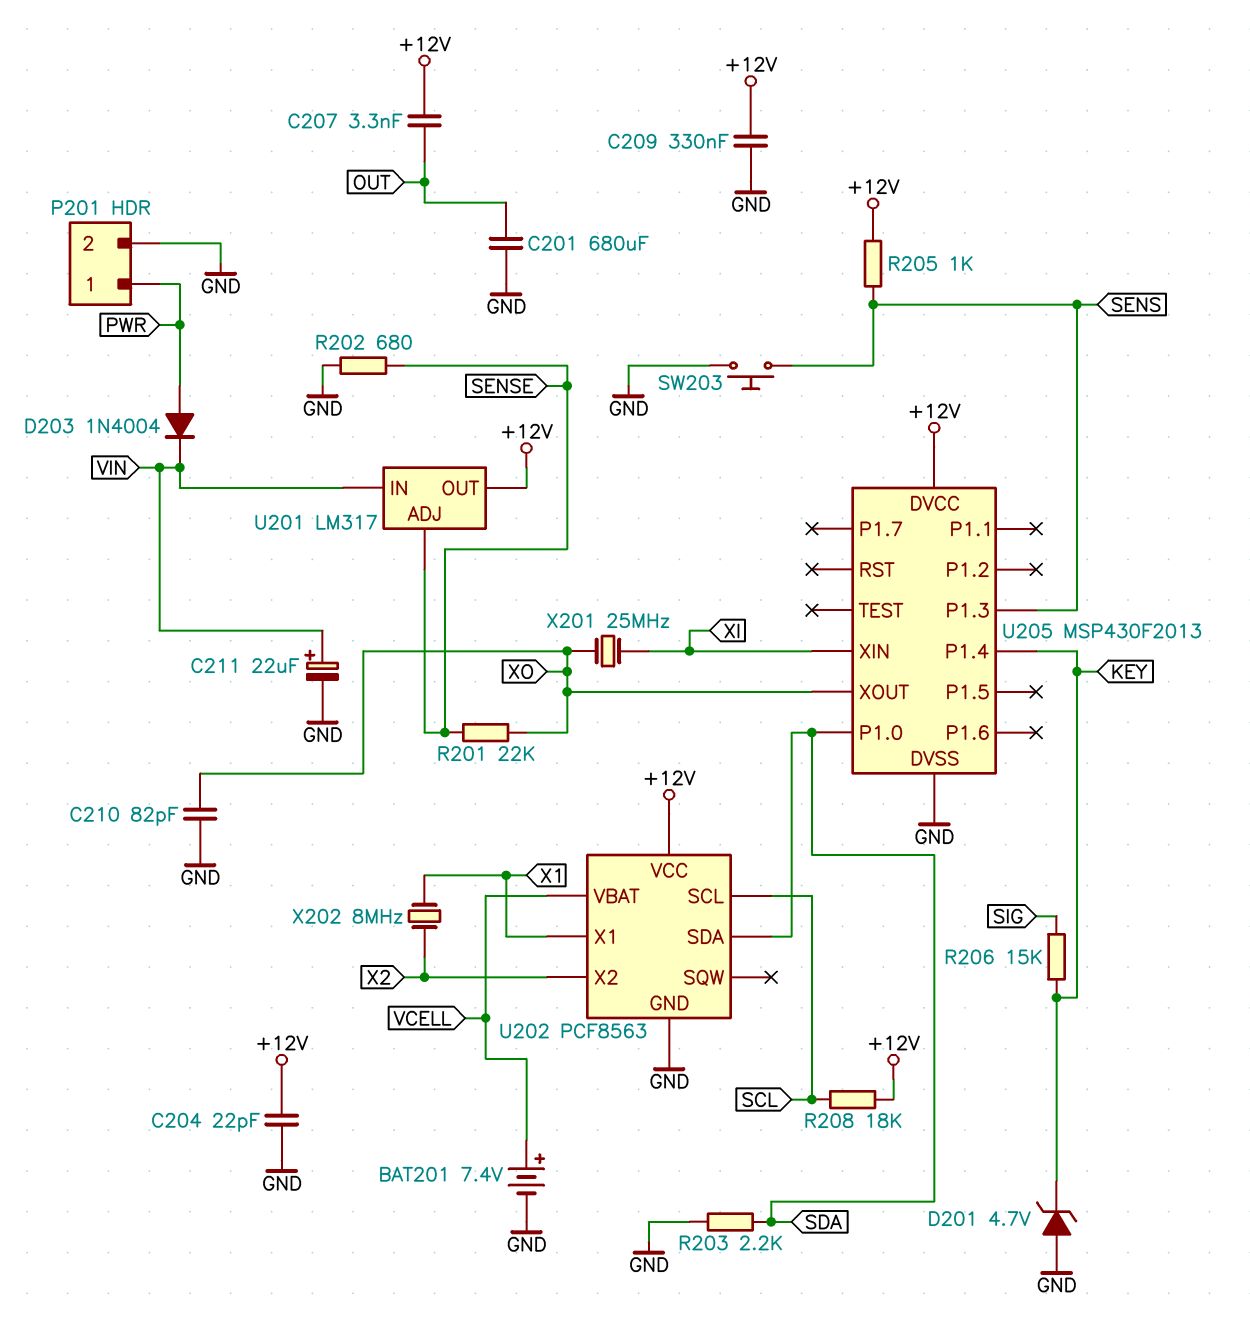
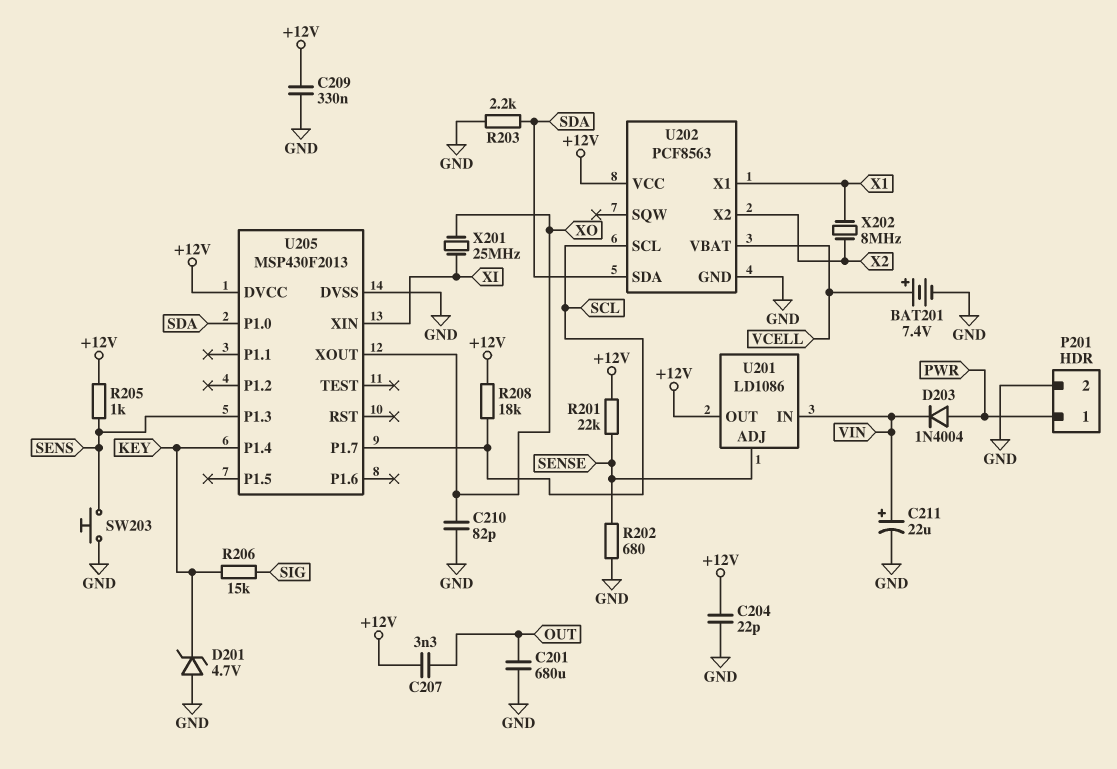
R201: 22k (SENSE, XO) -> 22k (+12V, SENSE)
U201: LM317 -> LD1086
U205 pin P1.7: none -> SCL

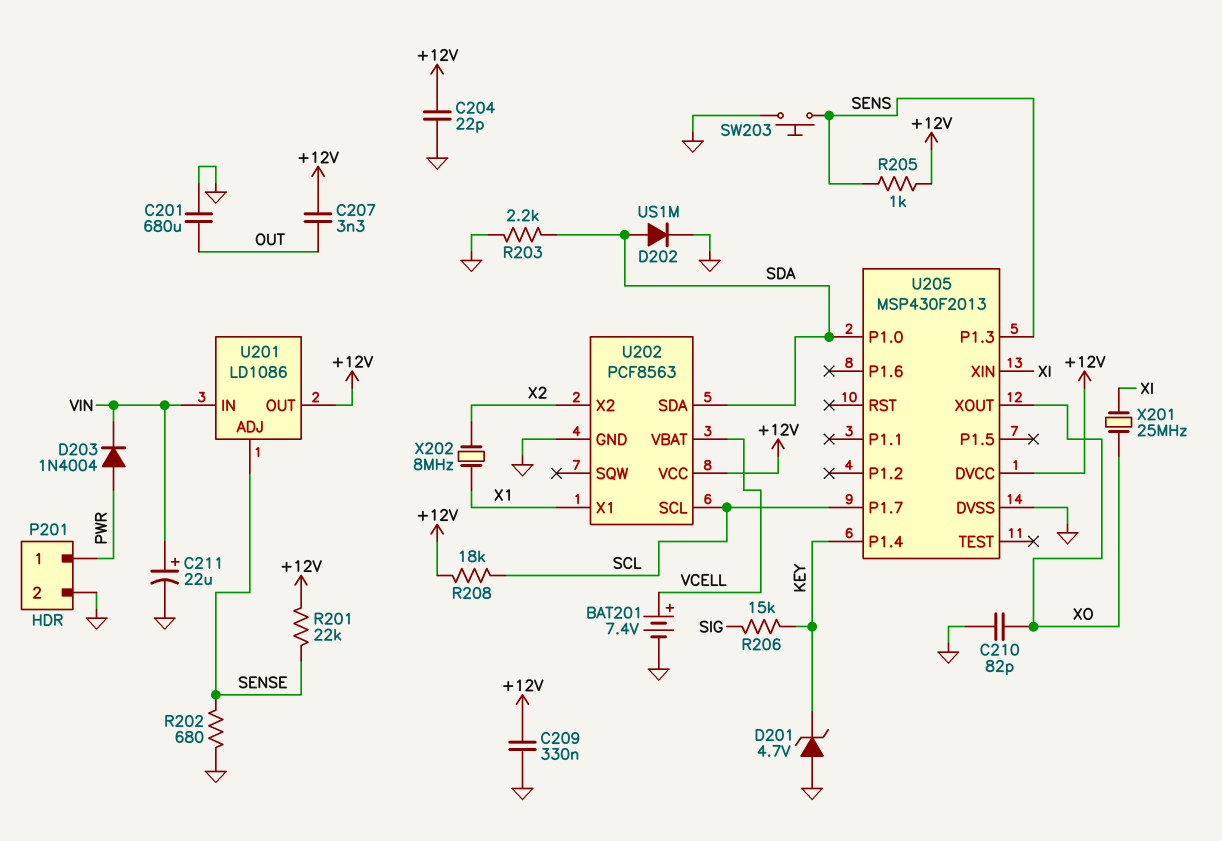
D202: none -> diode US1M (A SDA, K GND)

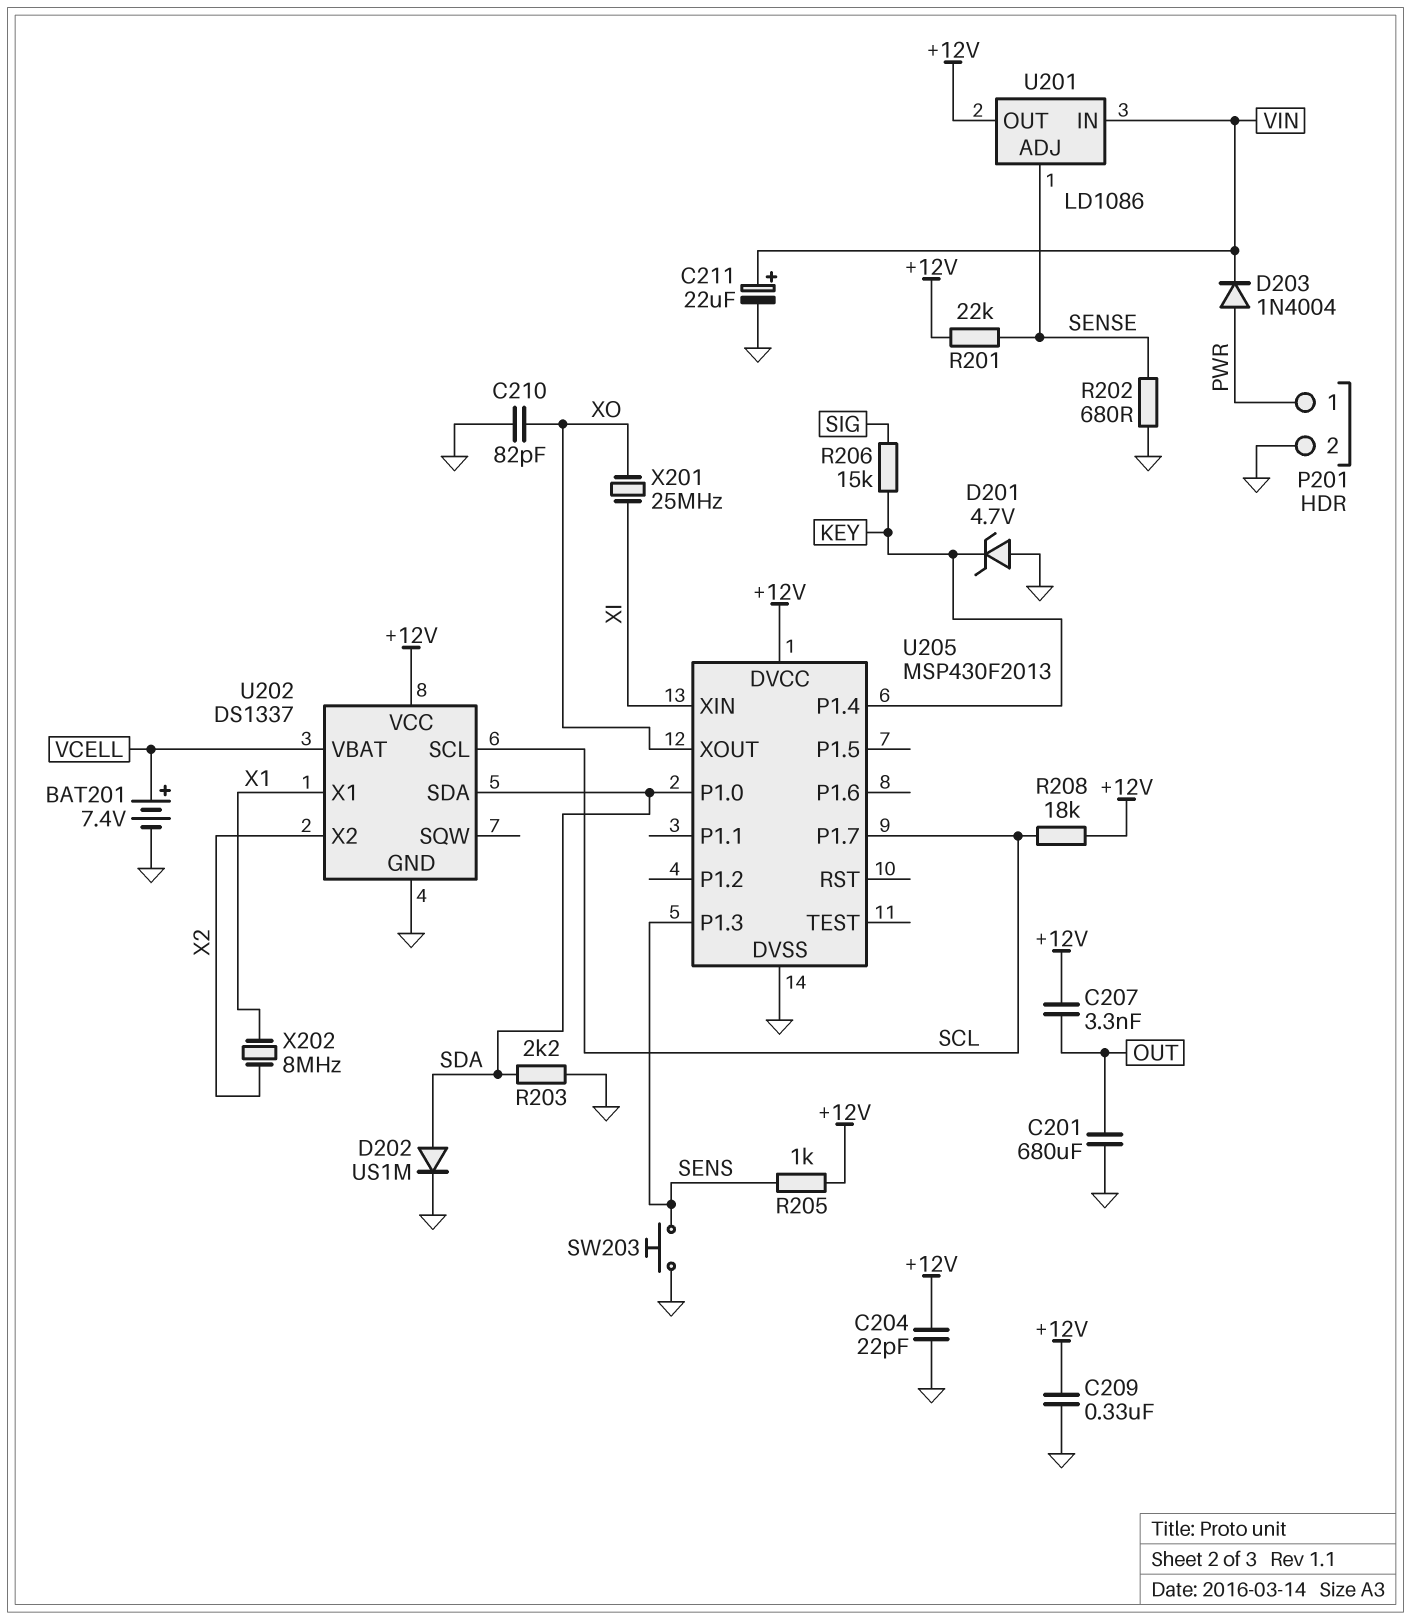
U202: PCF8563 -> DS1337

